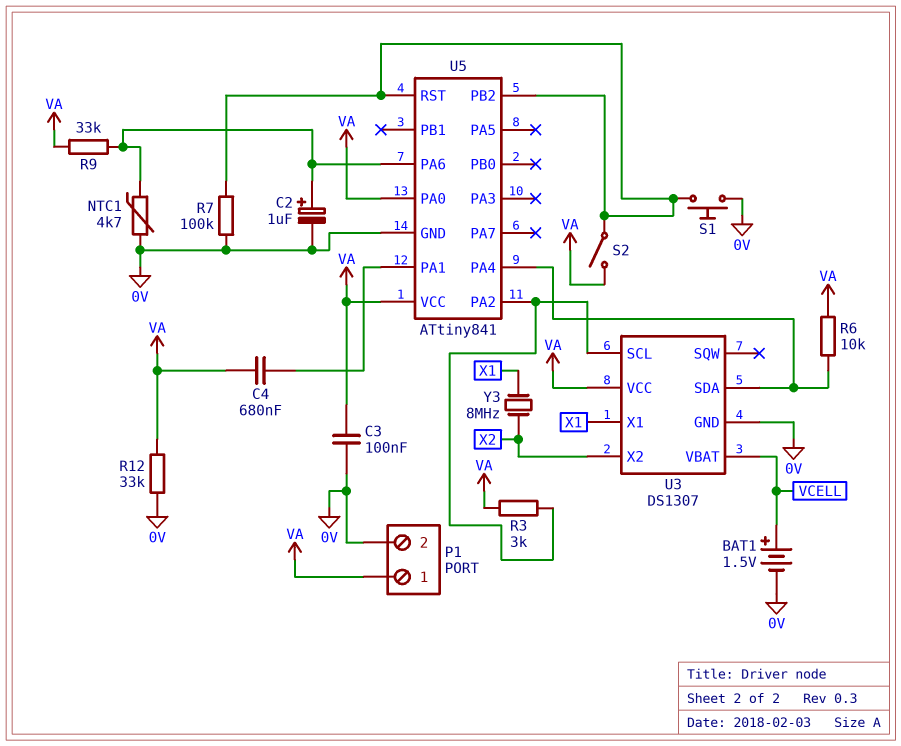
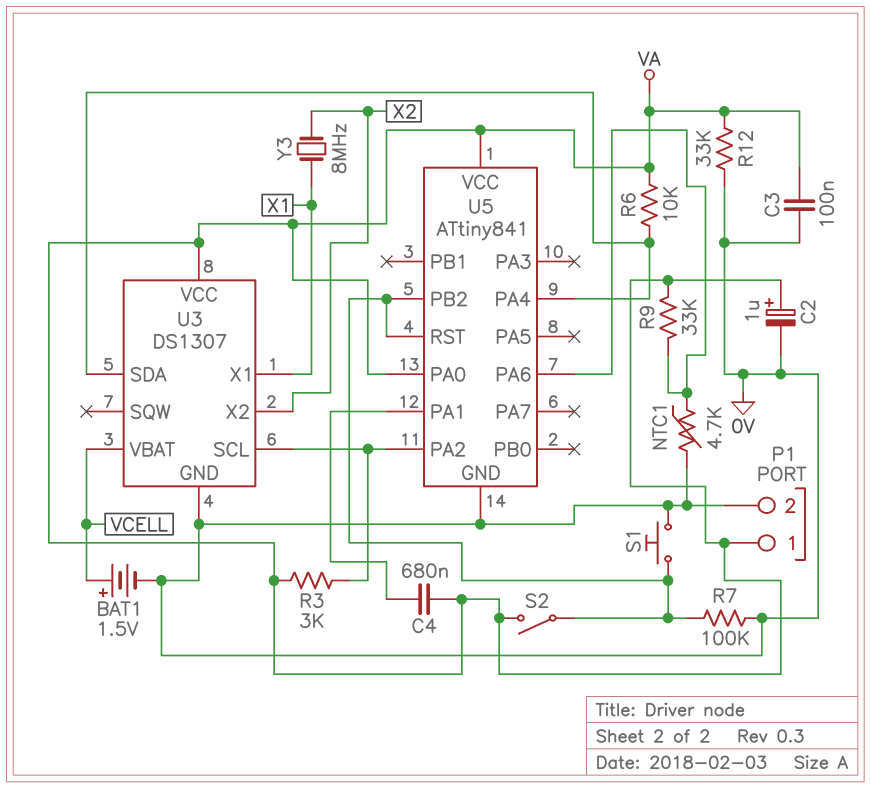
C2: 1uF (plus U5/PA6, minus 0V) -> 1uF (plus VA, minus 0V)

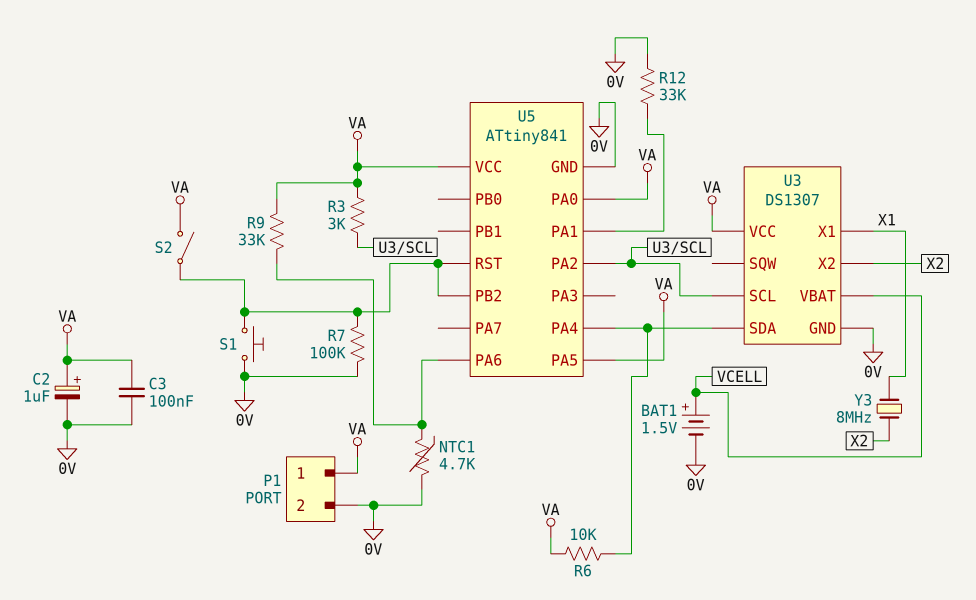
C4: 680nF (U5/PA1, VA) -> none
R12: 33k (0V, VA) -> 33k (0V, U5/PA1)
U5 pin PA5: none -> VA

